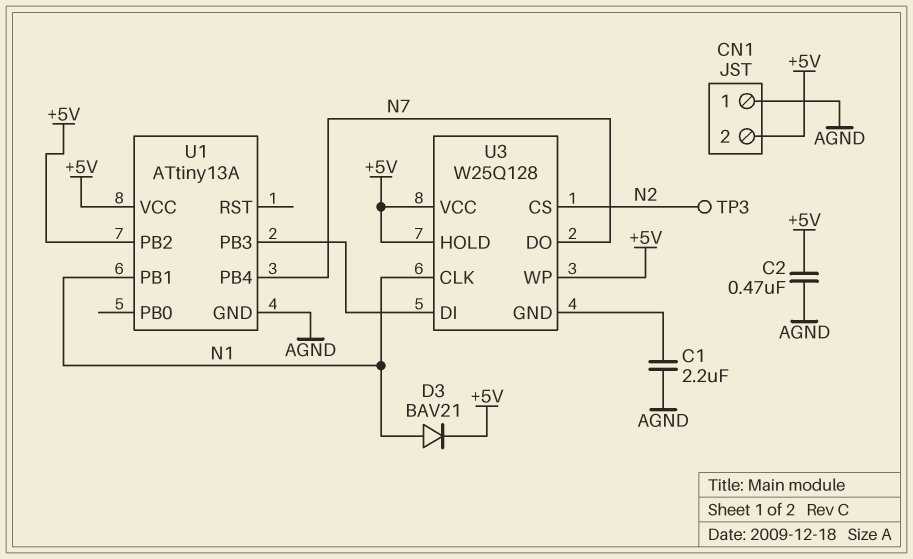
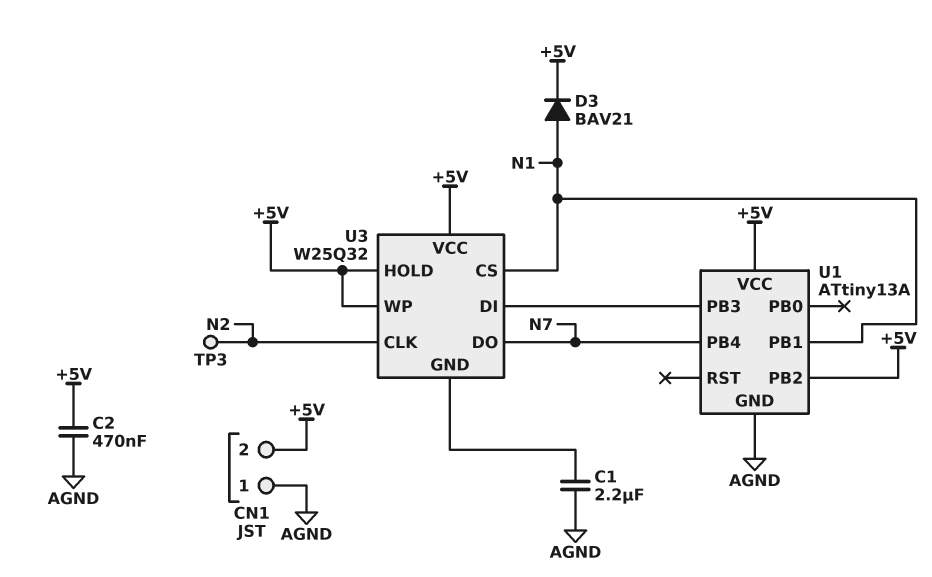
U3: W25Q128 -> W25Q32
U3 pin CLK: N1 -> N2
U3 pin CS: N2 -> N1

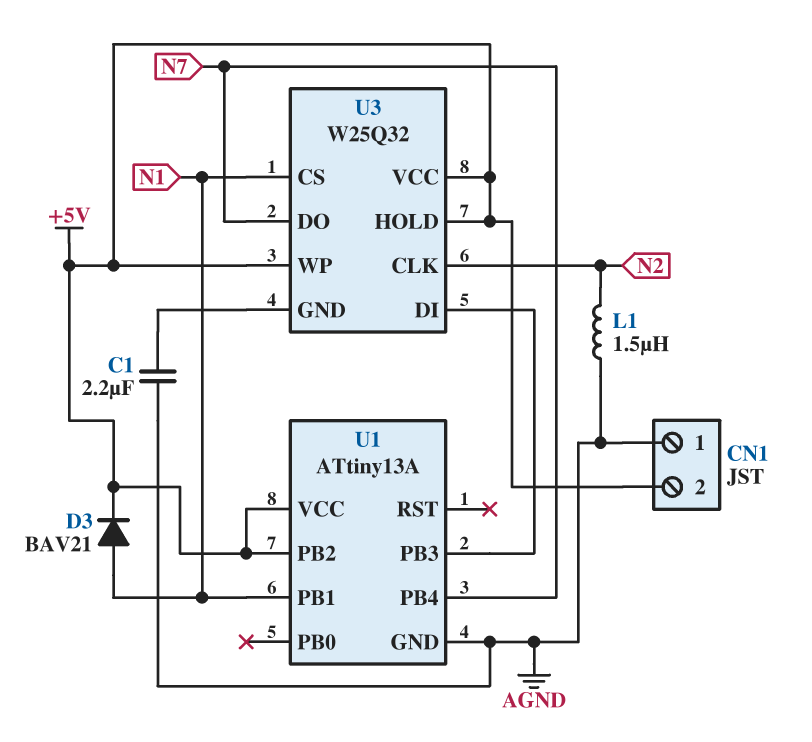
C2: 470nF (+5V, AGND) -> none
L1: none -> 1.5uH (AGND, N2)
TP3: test point (N2) -> none

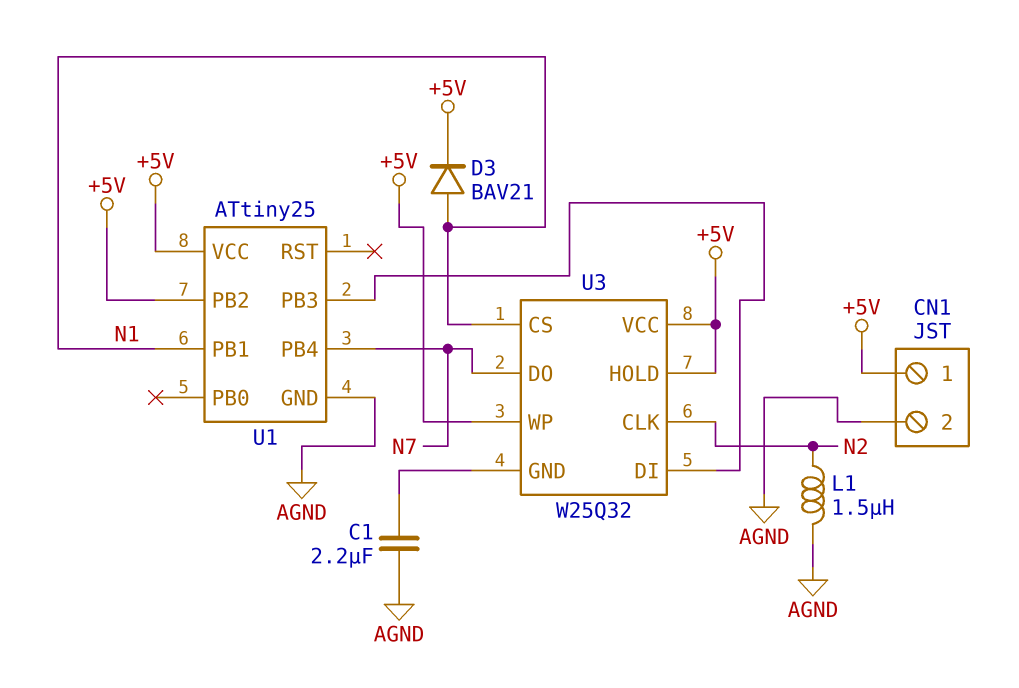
CN1 pin 1: AGND -> +5V
CN1 pin 2: +5V -> AGND
U1: ATtiny13A -> ATtiny25

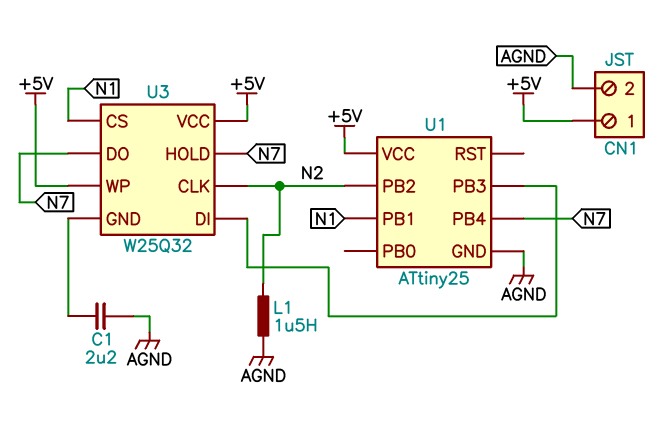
D3: diode BAV21 (A N1, K +5V) -> none
U1 pin PB2: +5V -> N2
U3 pin HOLD: +5V -> N7

